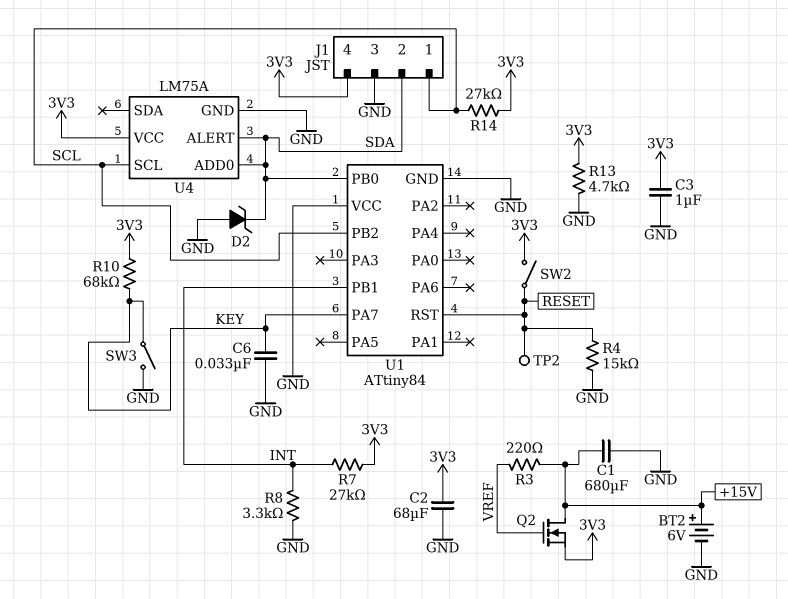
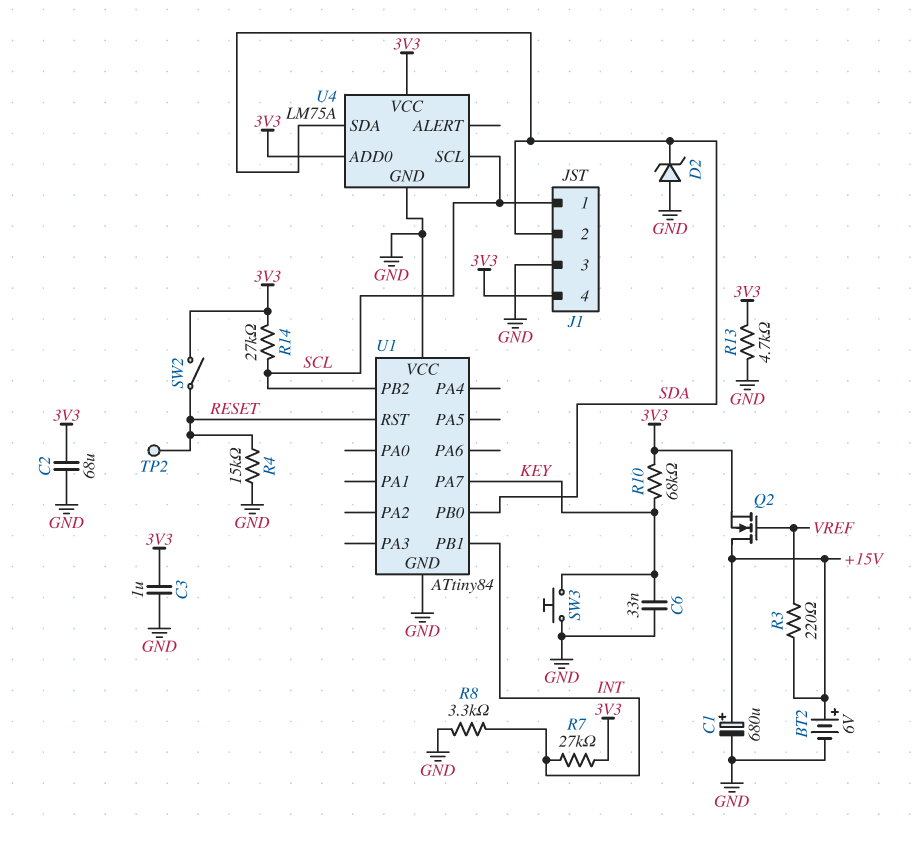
C1: 680uF (+15V, GND) -> 680uF (plus +15V, minus GND)
SW3: switch (GND, KEY) -> button (GND, KEY)
U4 pin ADD0: SDA -> 3V3
U4 pin ALERT: SDA -> none
U4 pin SDA: none -> SDA

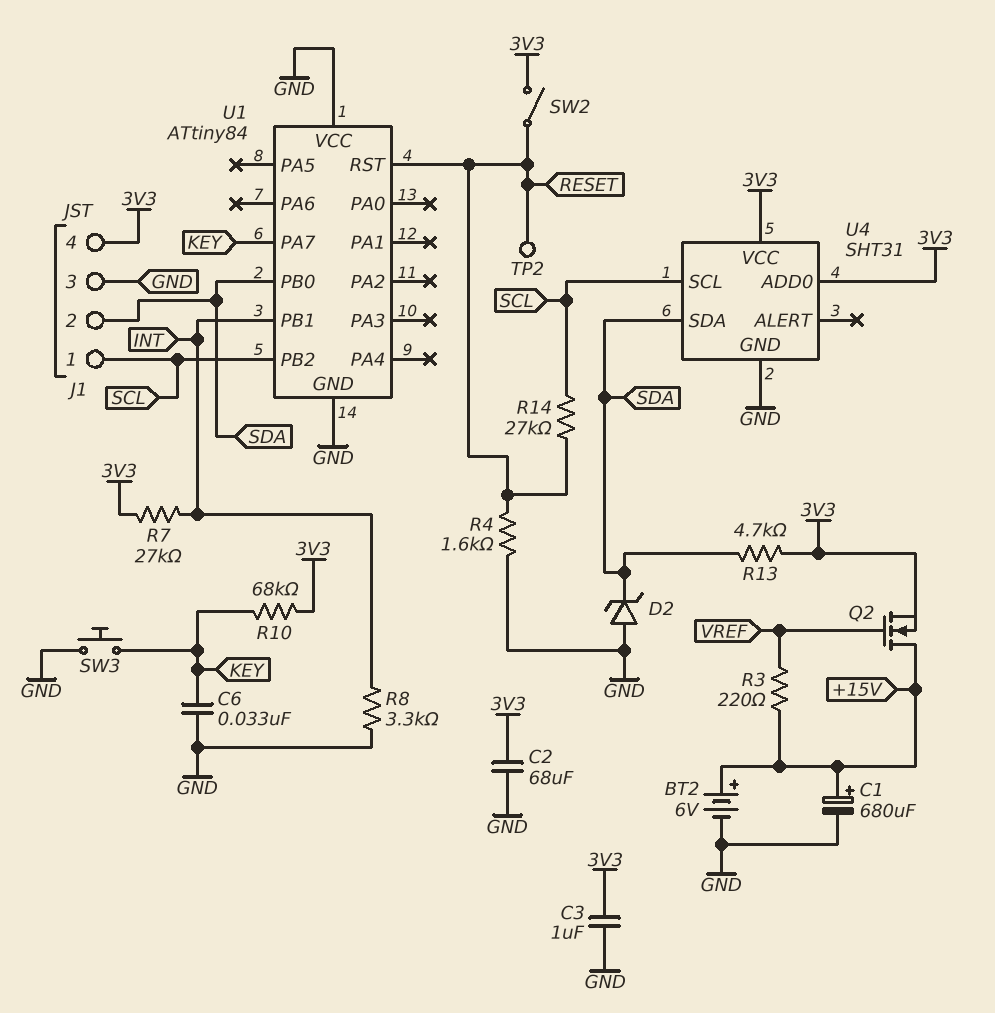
R4: 15k (GND, RESET) -> 1.6k (GND, RESET)
R13: 4.7k (3V3, GND) -> 4.7k (3V3, SDA)
R14: 27k (3V3, SCL) -> 27k (RESET, SCL)
U4: LM75A -> SHT31

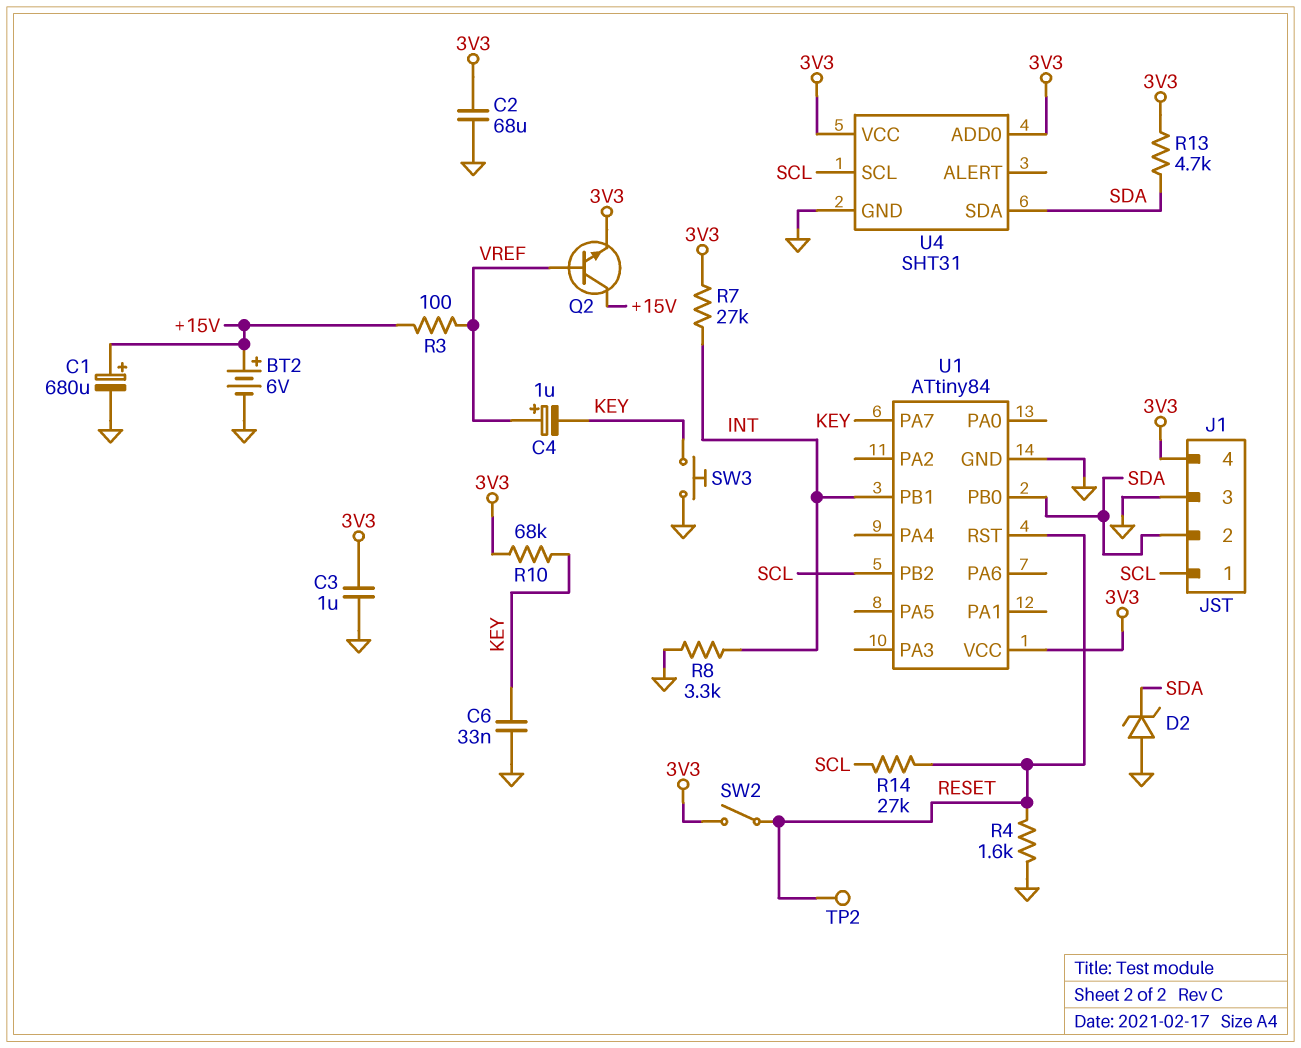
C4: none -> 1uF (plus VREF, minus KEY)
Q2: NMOS (G VREF, D +15V, S 3V3) -> NPN (B VREF, C +15V, E 3V3)
R3: 220 (+15V, VREF) -> 100 (+15V, VREF)
U1 pin VCC: GND -> 3V3

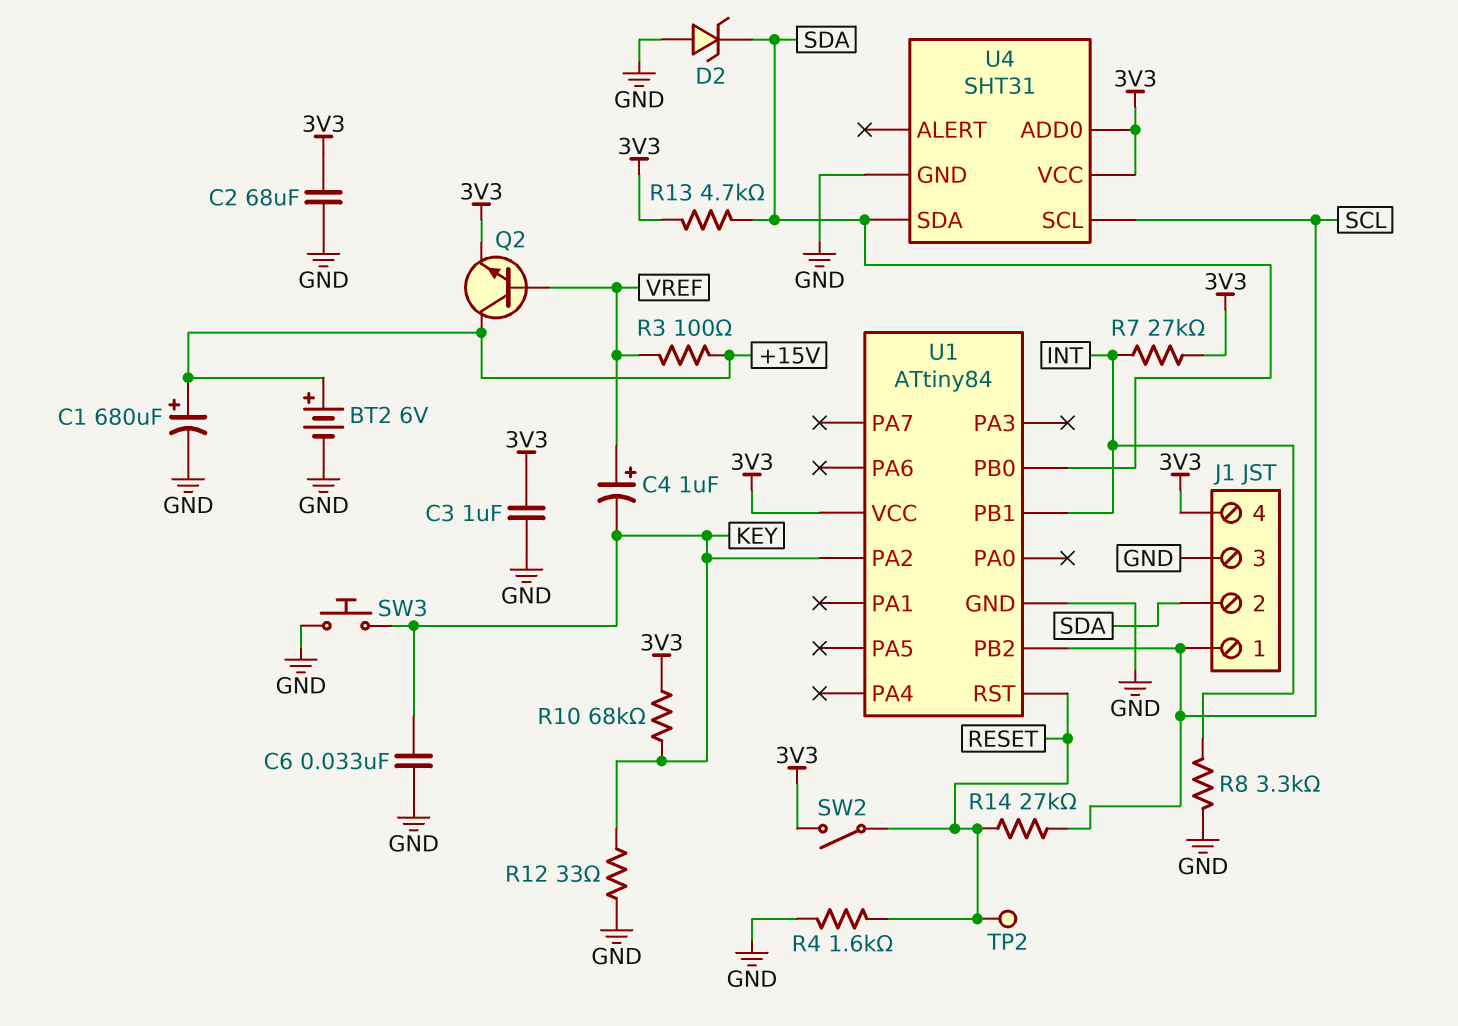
R12: none -> 33 (GND, KEY)
U1 pin PA2: none -> KEY
U1 pin PA7: KEY -> none

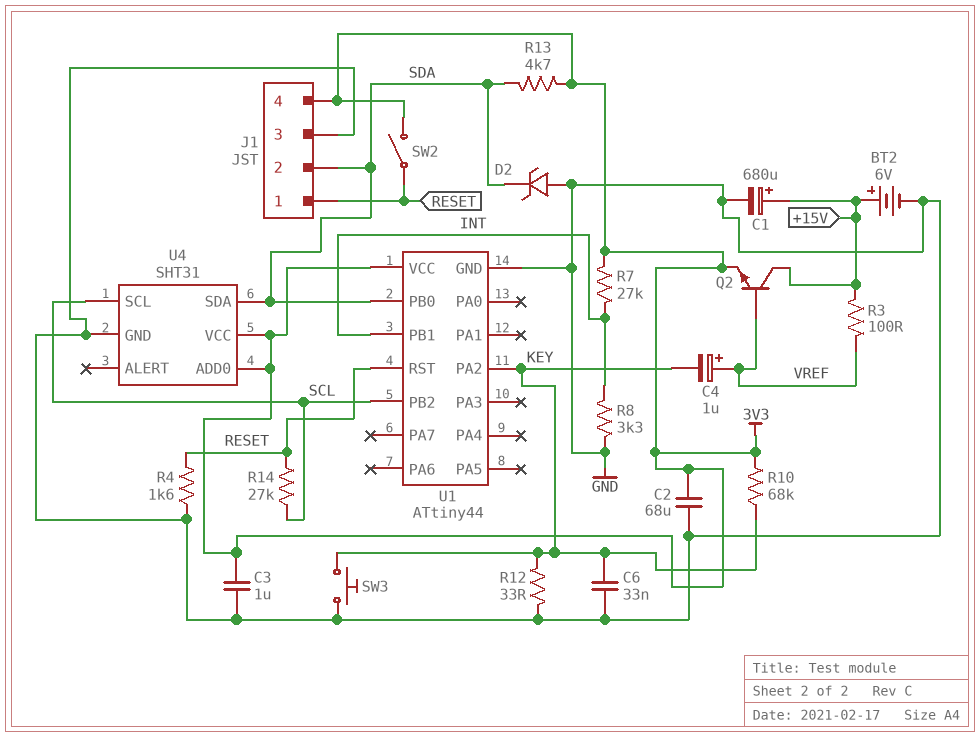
J1 pin 1: SCL -> RESET
TP2: test point (RESET) -> none
U1: ATtiny84 -> ATtiny44

